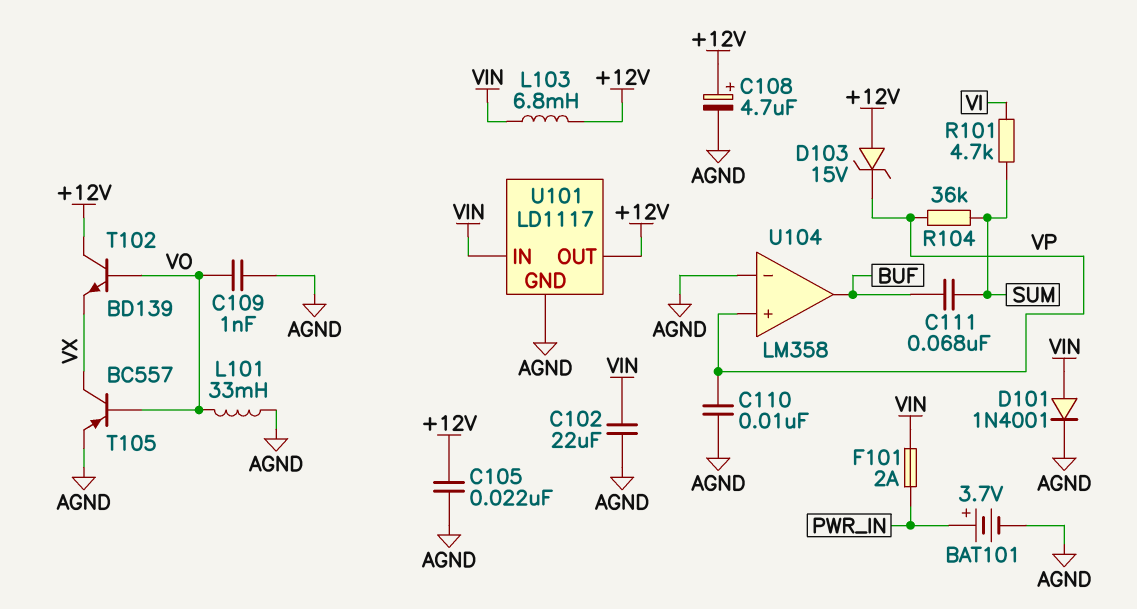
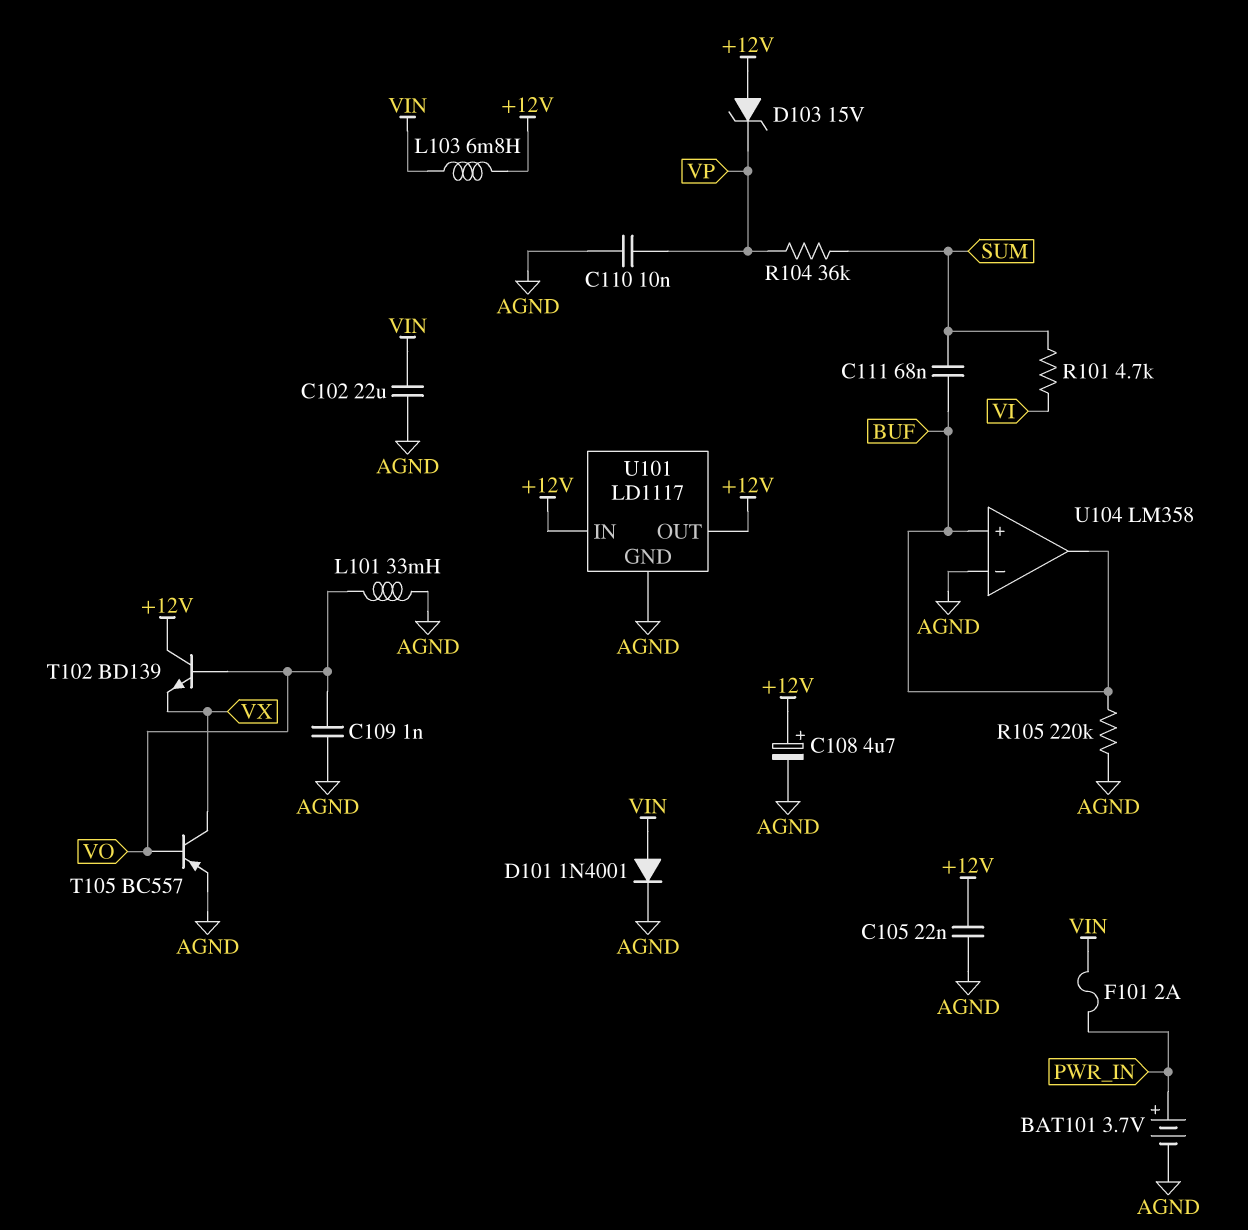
R105: none -> 220k (AGND, BUF)
U101 pin IN: VIN -> +12V
U104 pin in+: VP -> BUF

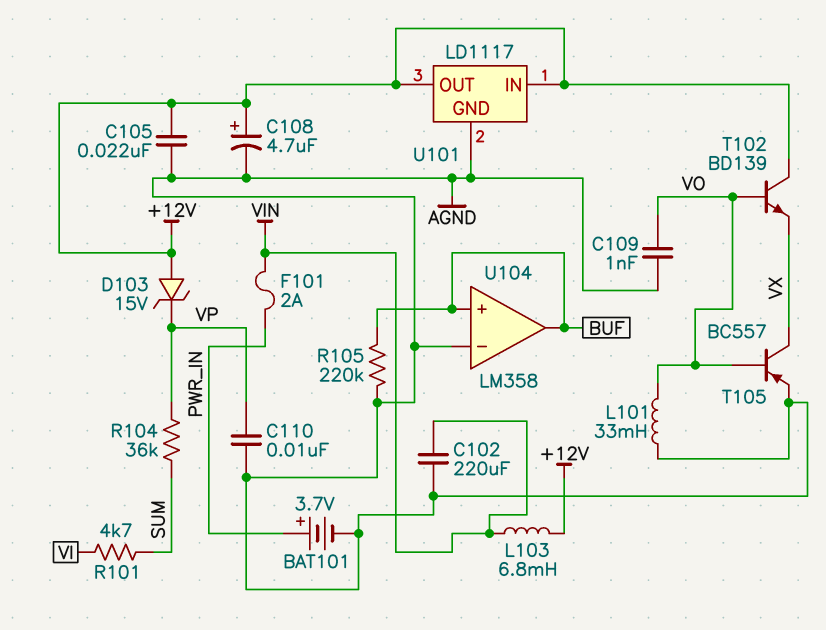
C102: 22uF (AGND, VIN) -> 220uF (AGND, VIN)
C111: 68nF (BUF, SUM) -> none
D101: diode 1N4001 (A VIN, K AGND) -> none

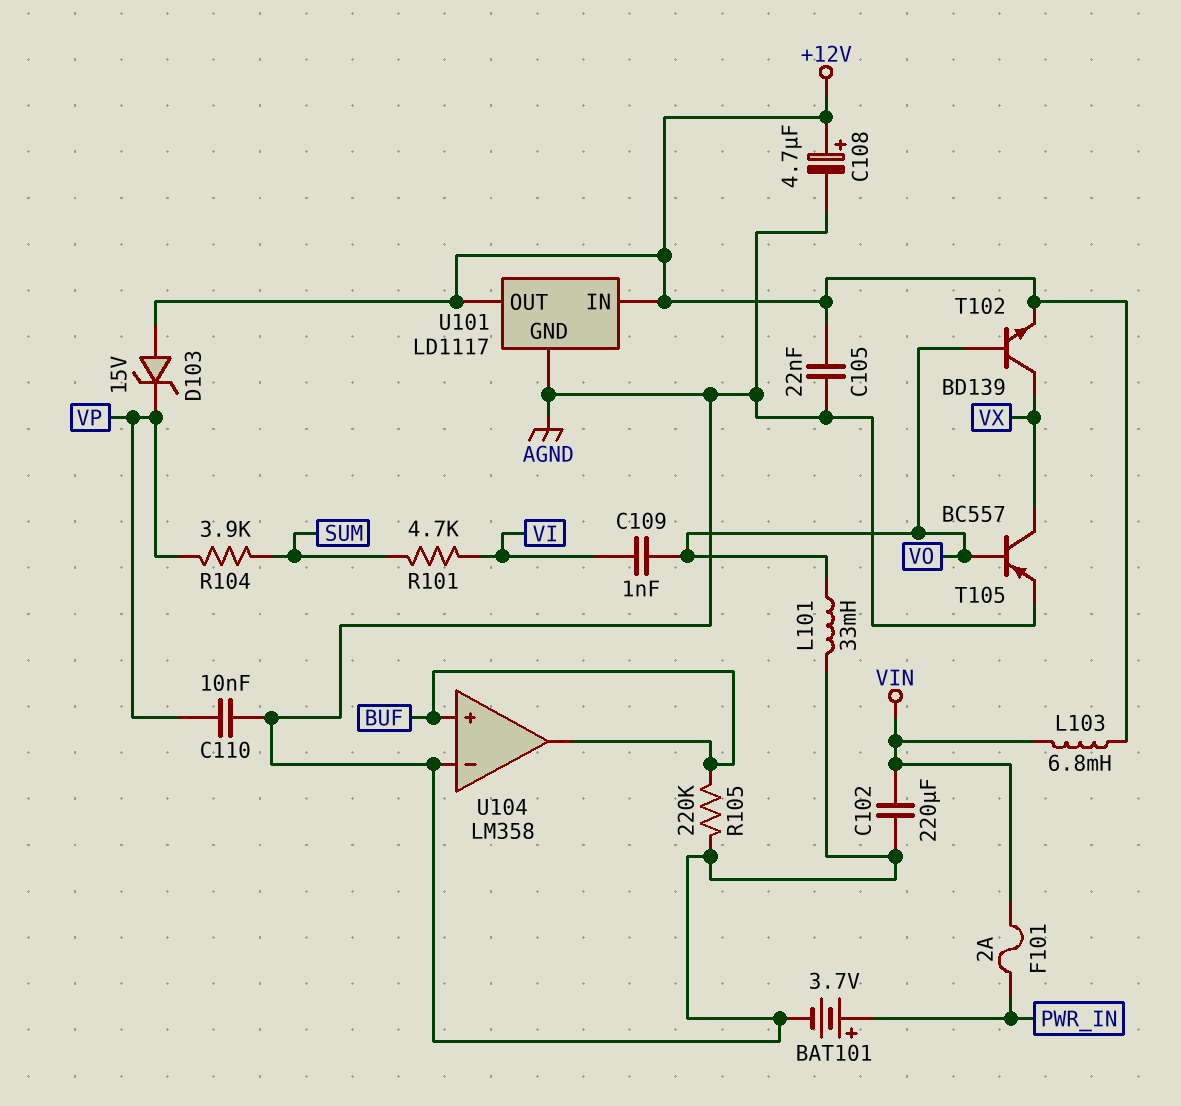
C109: 1nF (AGND, VO) -> 1nF (VI, VO)
R104: 36k (SUM, VP) -> 3.9k (SUM, VP)
T102: NPN BD139 (B VO, C +12V, E VX) -> NPN BD139 (B VO, C VX, E +12V)

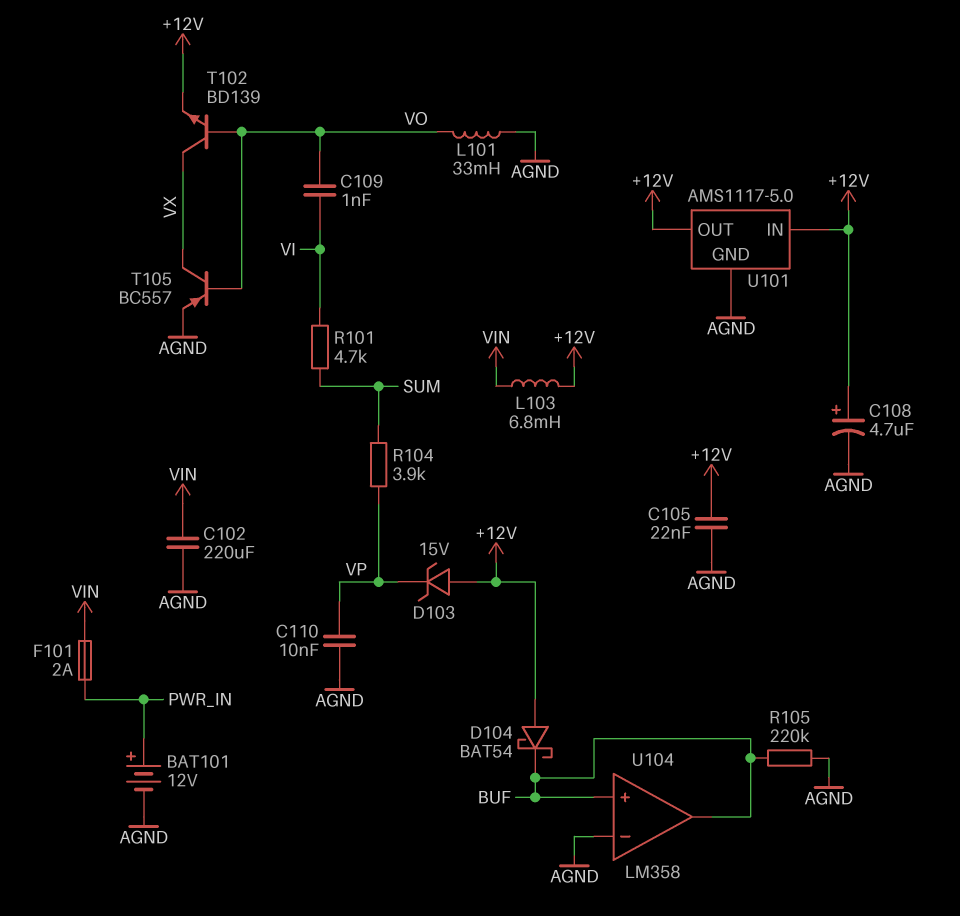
BAT101: 3.7V (plus PWR_IN, minus AGND) -> 12V (plus PWR_IN, minus AGND)
D104: none -> schottky BAT54 (A +12V, K BUF)
U101: LD1117 -> AMS1117-5.0

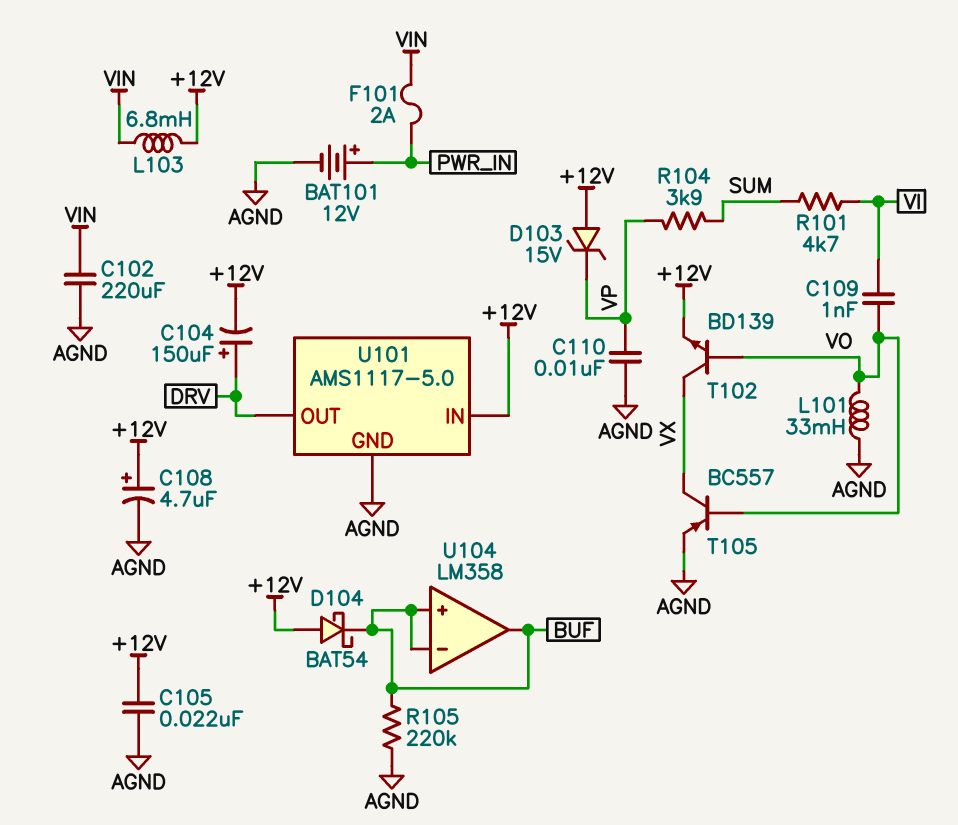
C104: none -> 150uF (plus DRV, minus +12V)
U101 pin OUT: +12V -> DRV
U104 pin in-: AGND -> BUF

